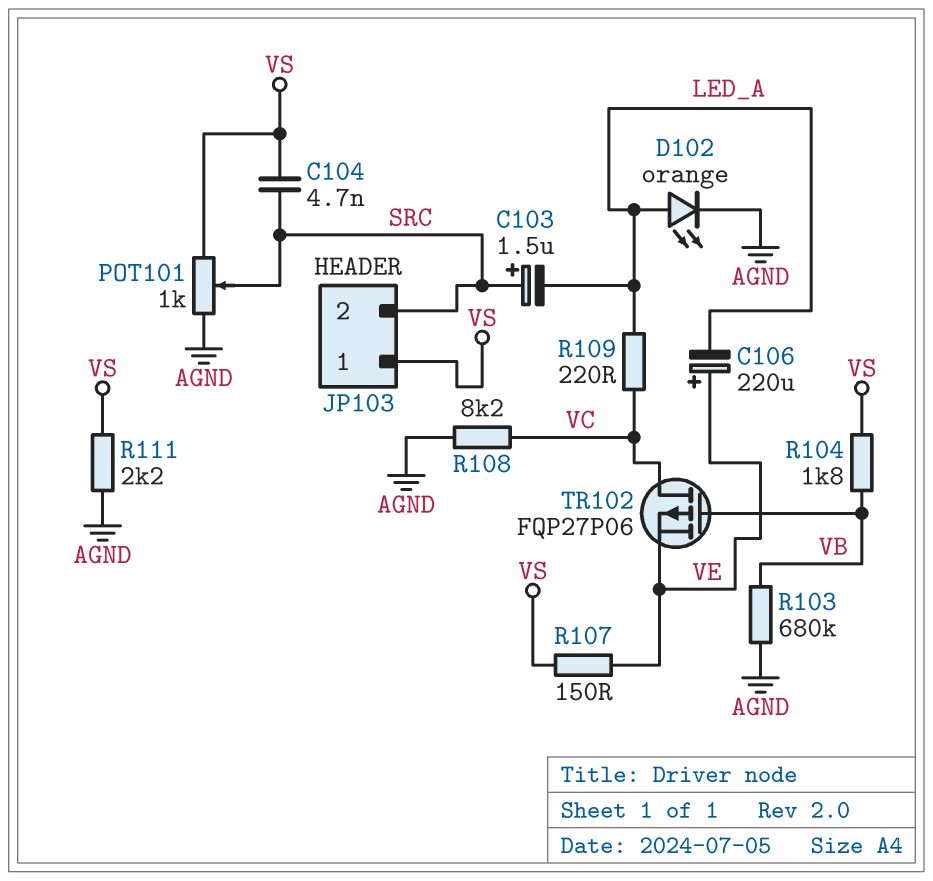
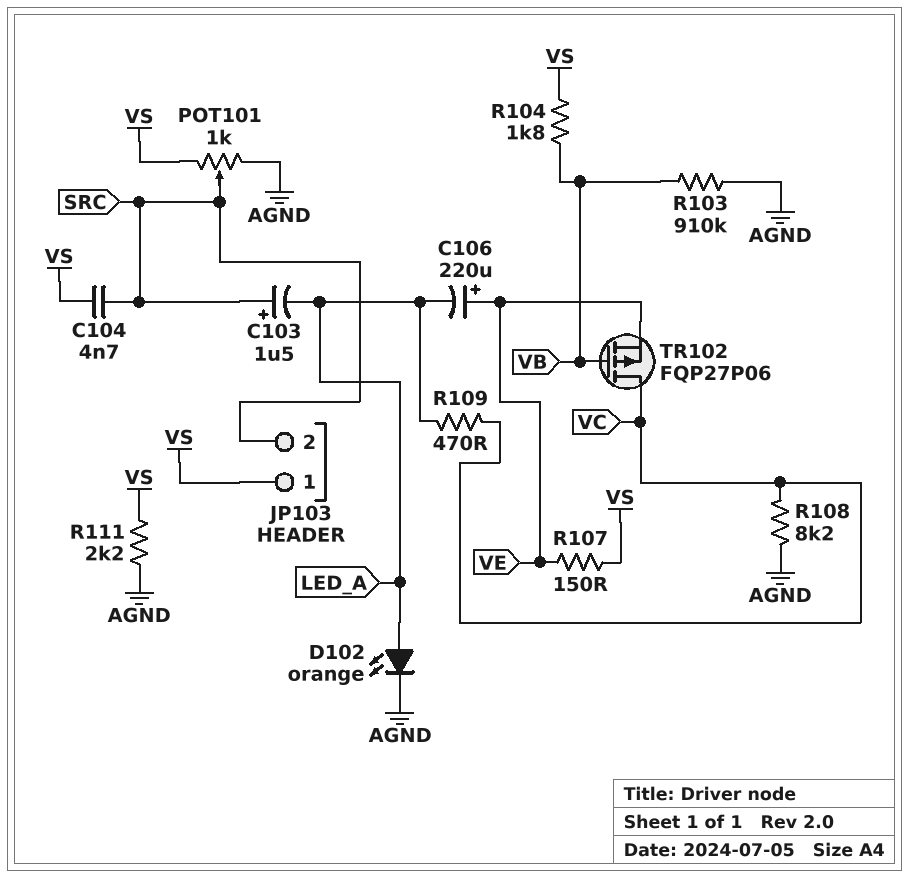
R103: 680k (AGND, VB) -> 910k (AGND, VB)
R109: 220 (LED_A, VC) -> 470 (LED_A, VC)

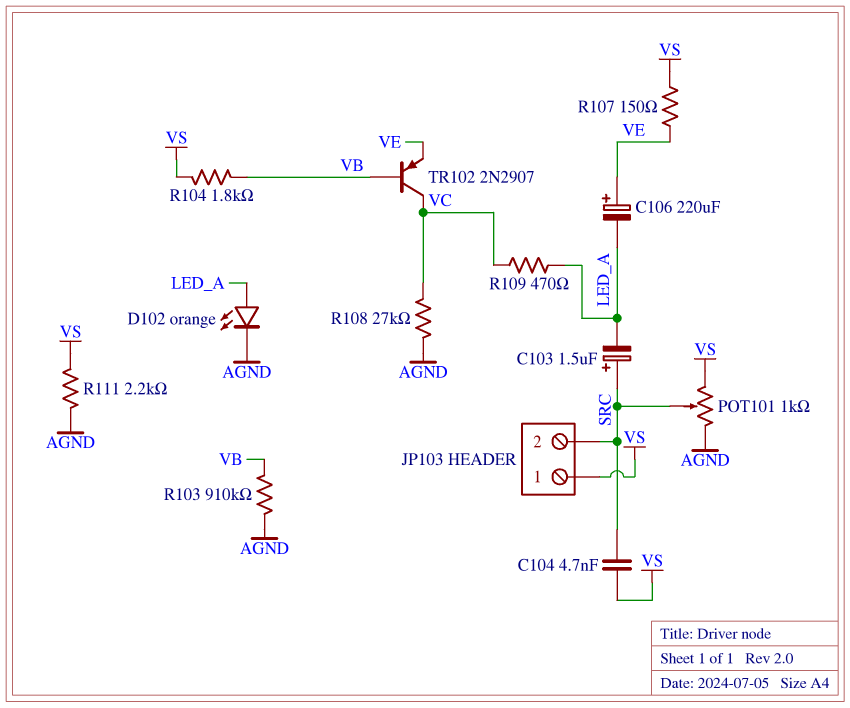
R108: 8.2k (AGND, VC) -> 27k (AGND, VC)
TR102: PMOS FQP27P06 (G VB, D VC, S VE) -> PNP 2N2907 (B VB, C VC, E VE)

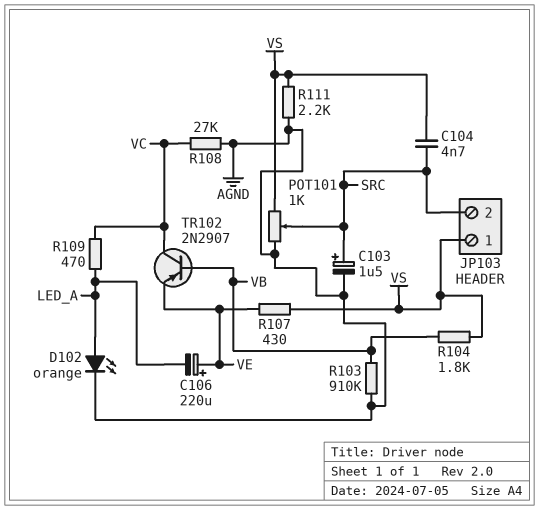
C103: 1.5uF (plus SRC, minus LED_A) -> 1.5uF (plus SRC, minus AGND)
R107: 150 (VE, VS) -> 430 (VE, VS)

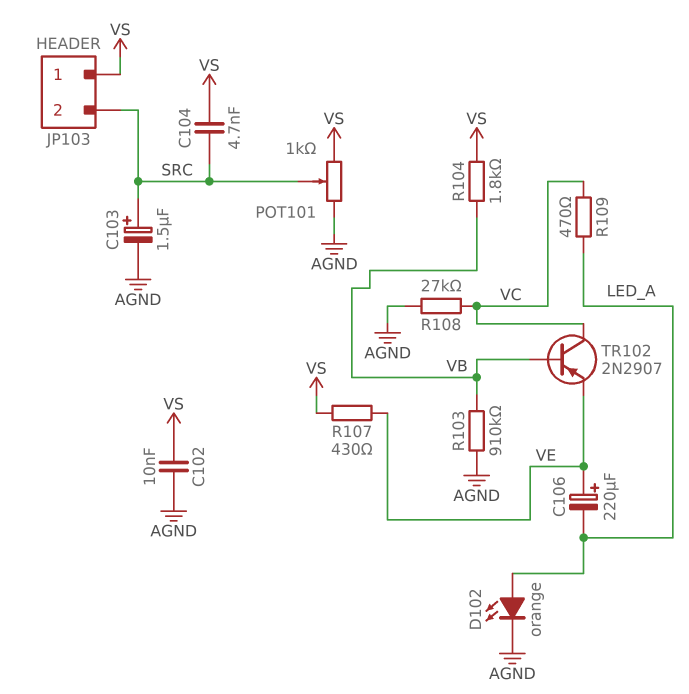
C102: none -> 10nF (AGND, VS)
R111: 2.2k (AGND, VS) -> none

